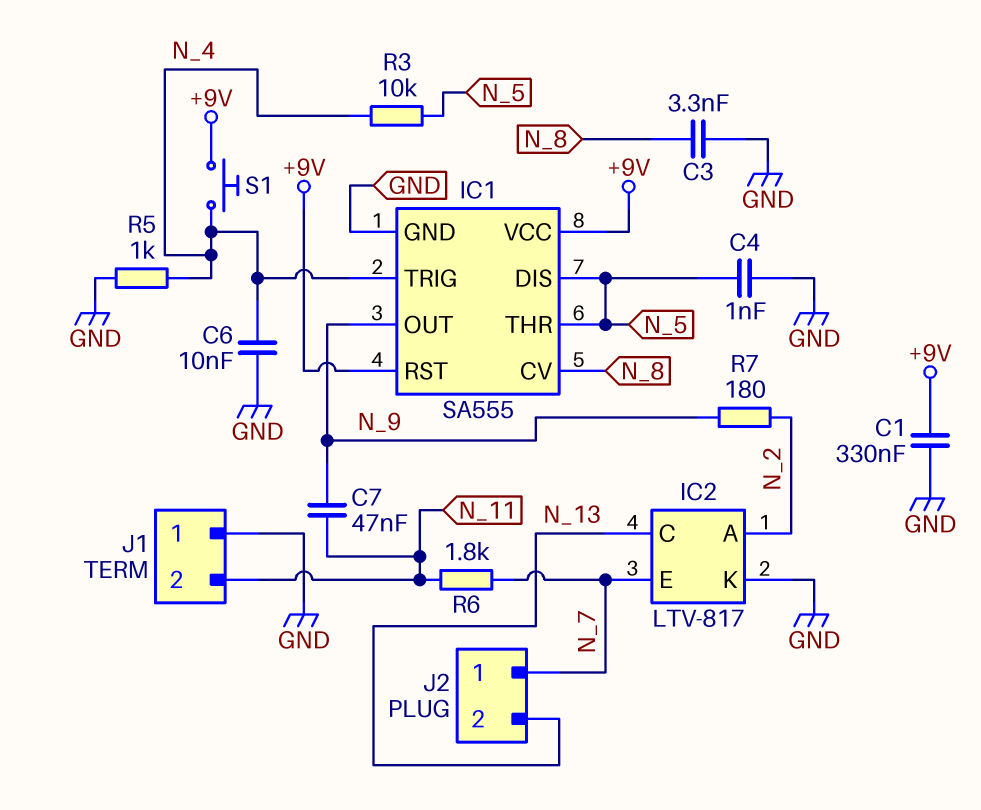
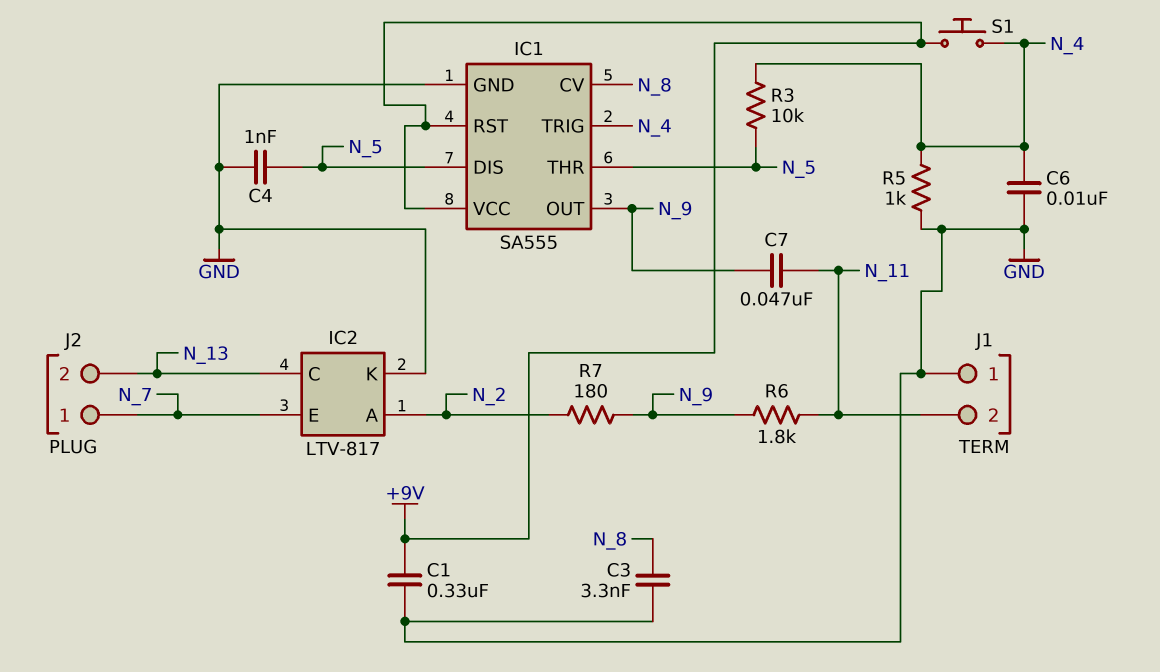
R6: 1.8k (N_7, N_11) -> 1.8k (N_9, N_11)

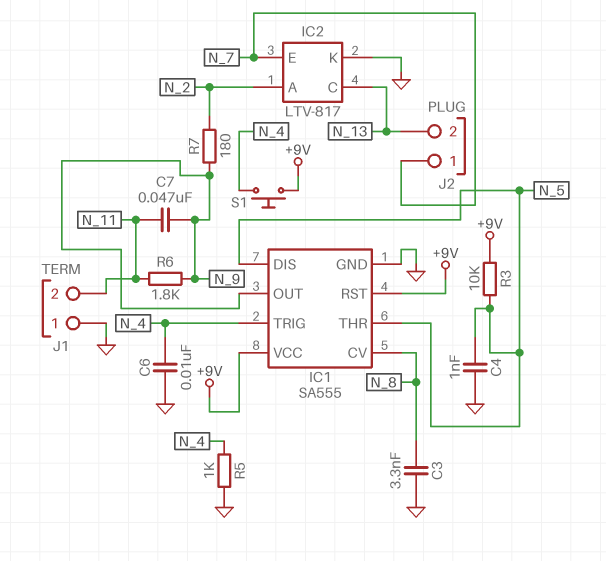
C1: 330nF (+9V, GND) -> none
R3: 10k (N_4, N_5) -> 10k (+9V, N_5)

